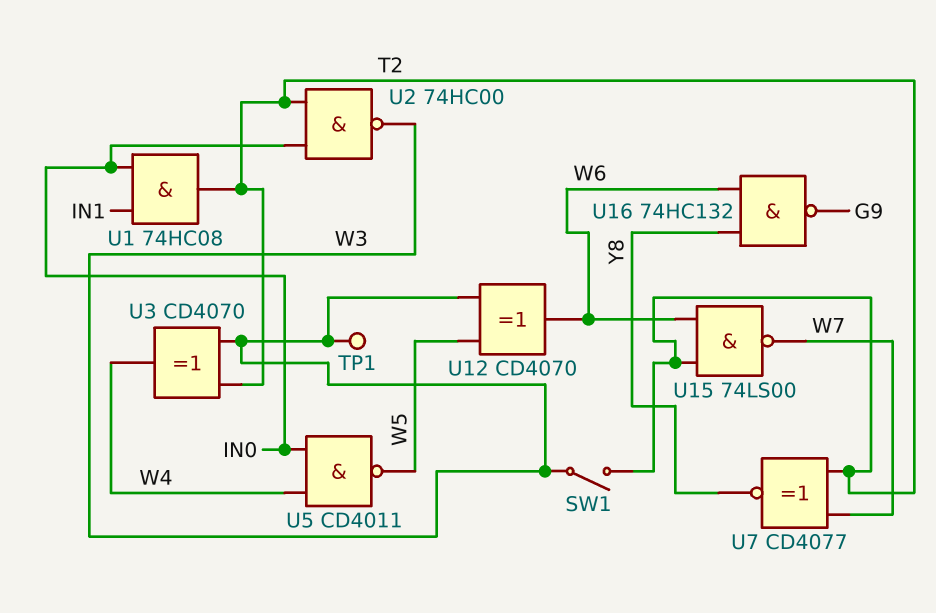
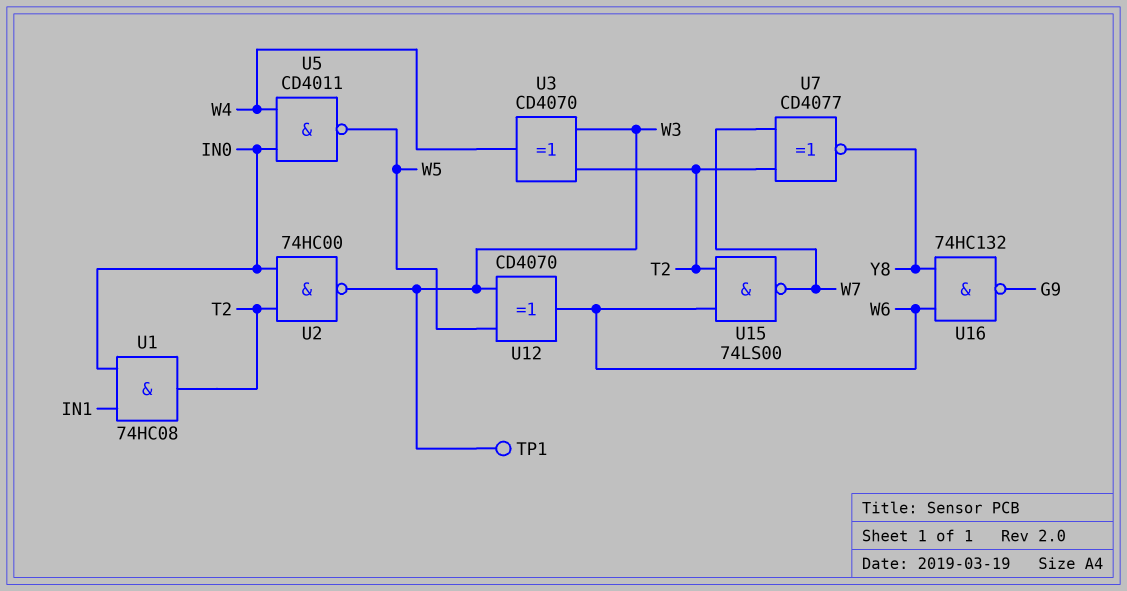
SW1: switch (T2, W3) -> none

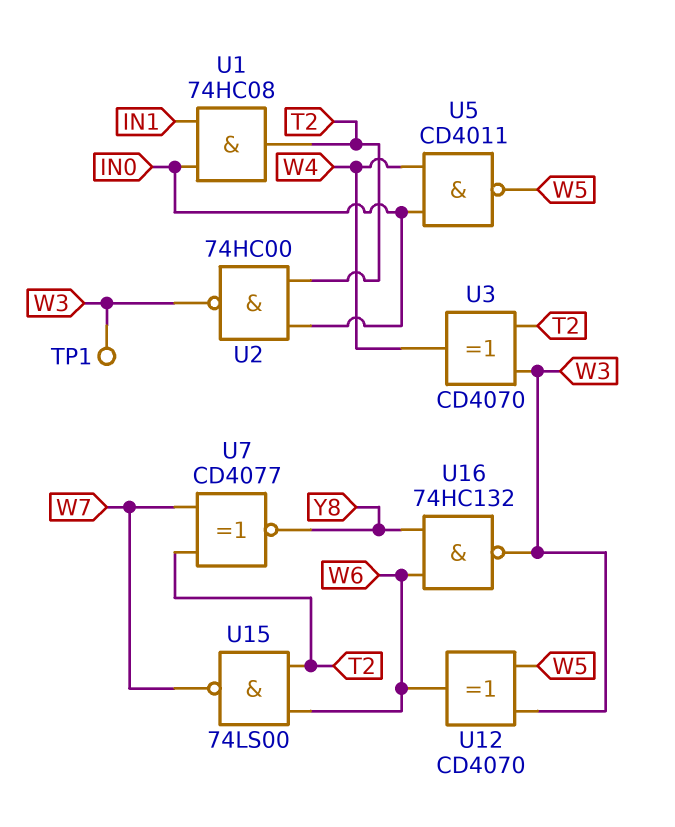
U16: NAND 74HC132 (in W6, in Y8, out G9) -> NAND 74HC132 (in W6, in Y8, out W3)

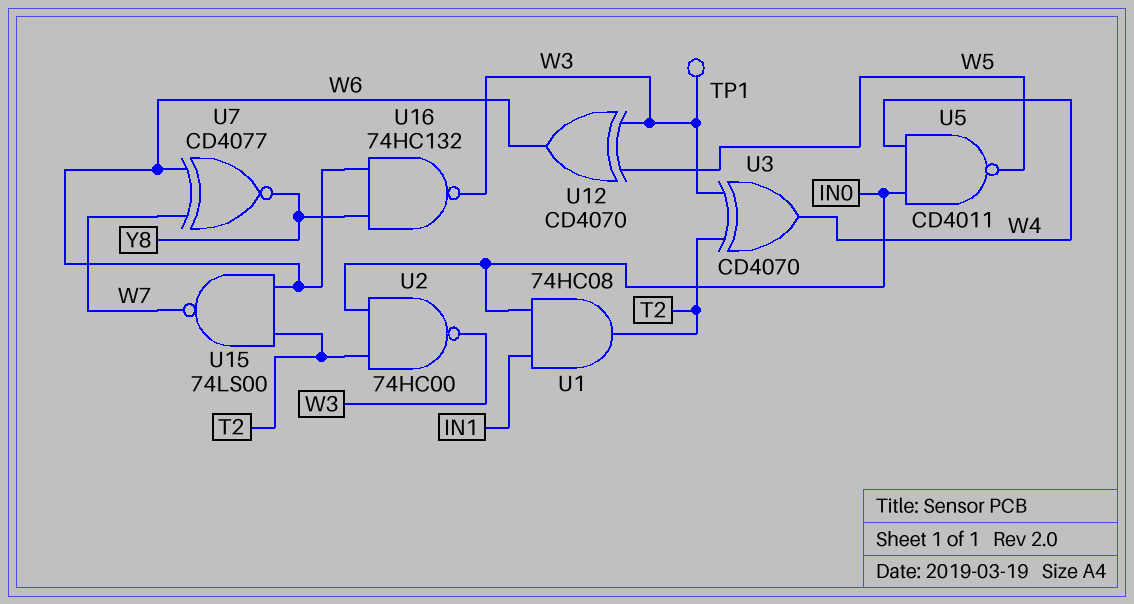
U7: XNOR CD4077 (in T2, in W7, out Y8) -> XNOR CD4077 (in W6, in W7, out Y8)

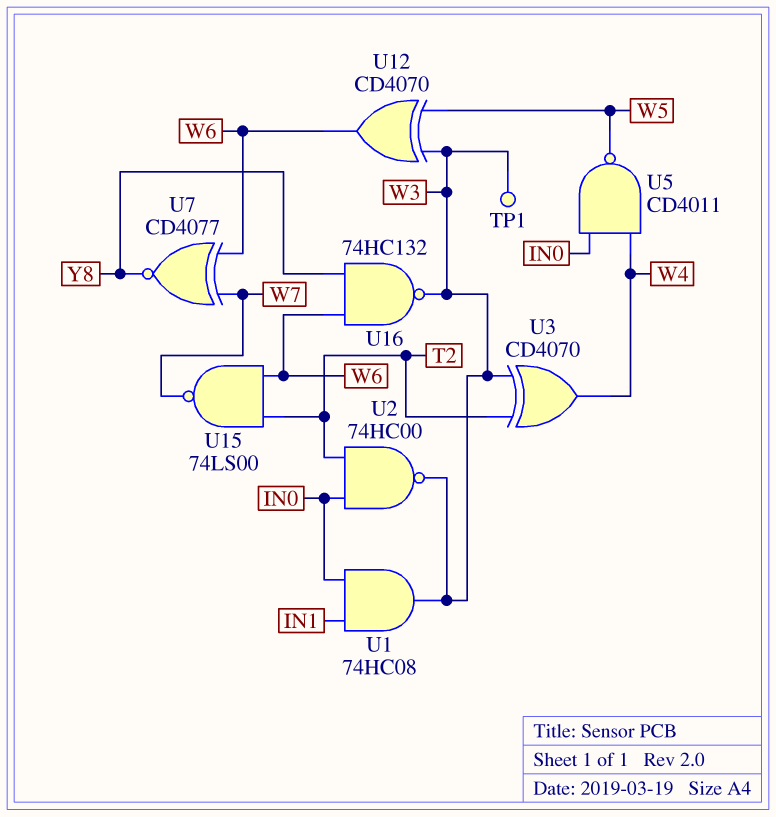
U1: AND 74HC08 (in IN0, in IN1, out T2) -> AND 74HC08 (in IN0, in IN1, out W3)

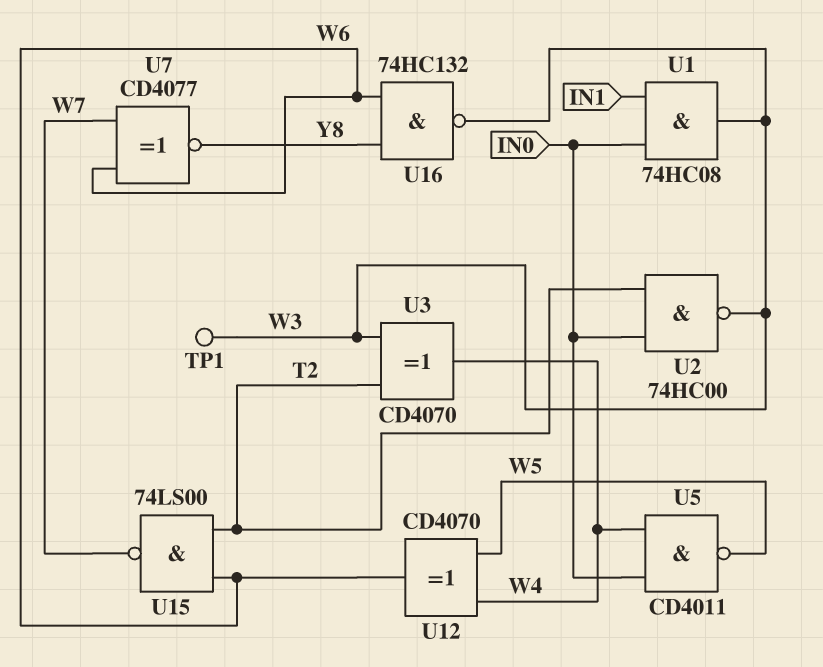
U12: XOR CD4070 (in W3, in W5, out W6) -> XOR CD4070 (in W4, in W5, out W6)

